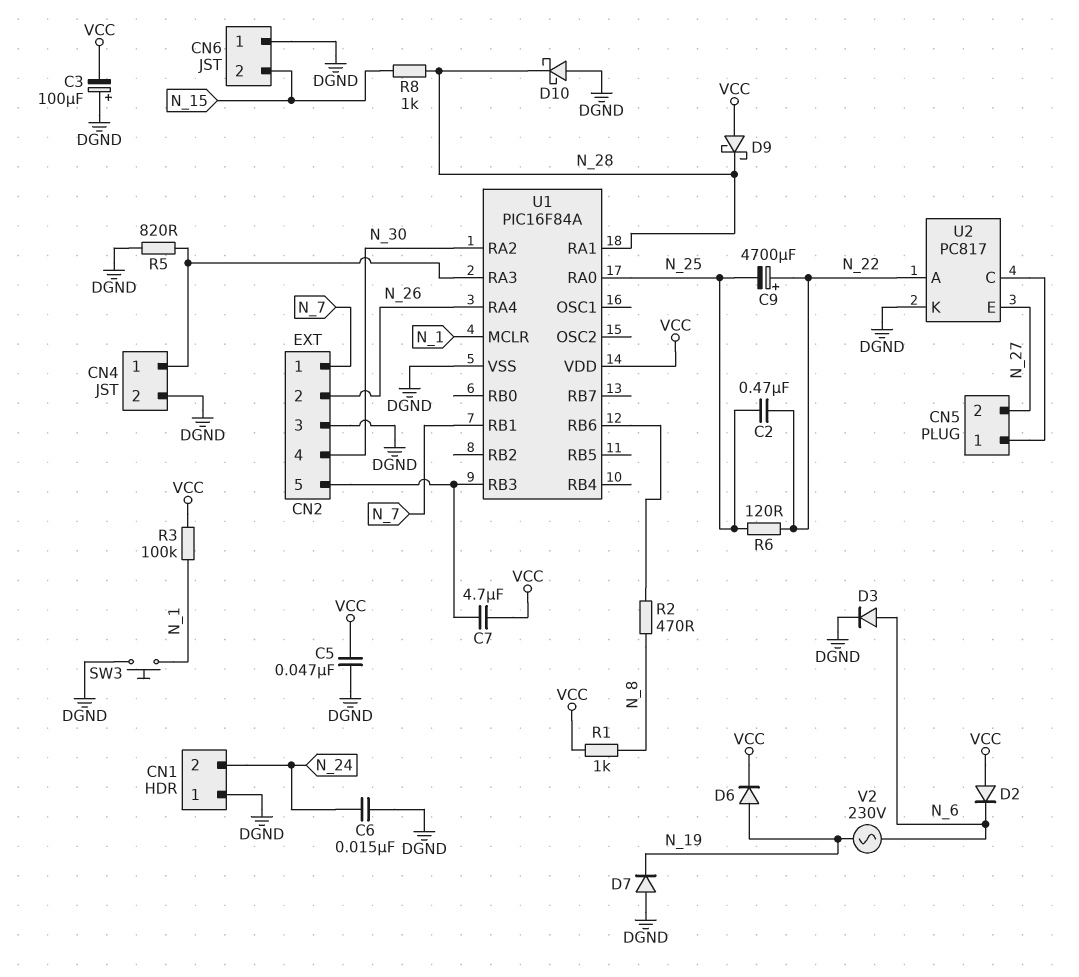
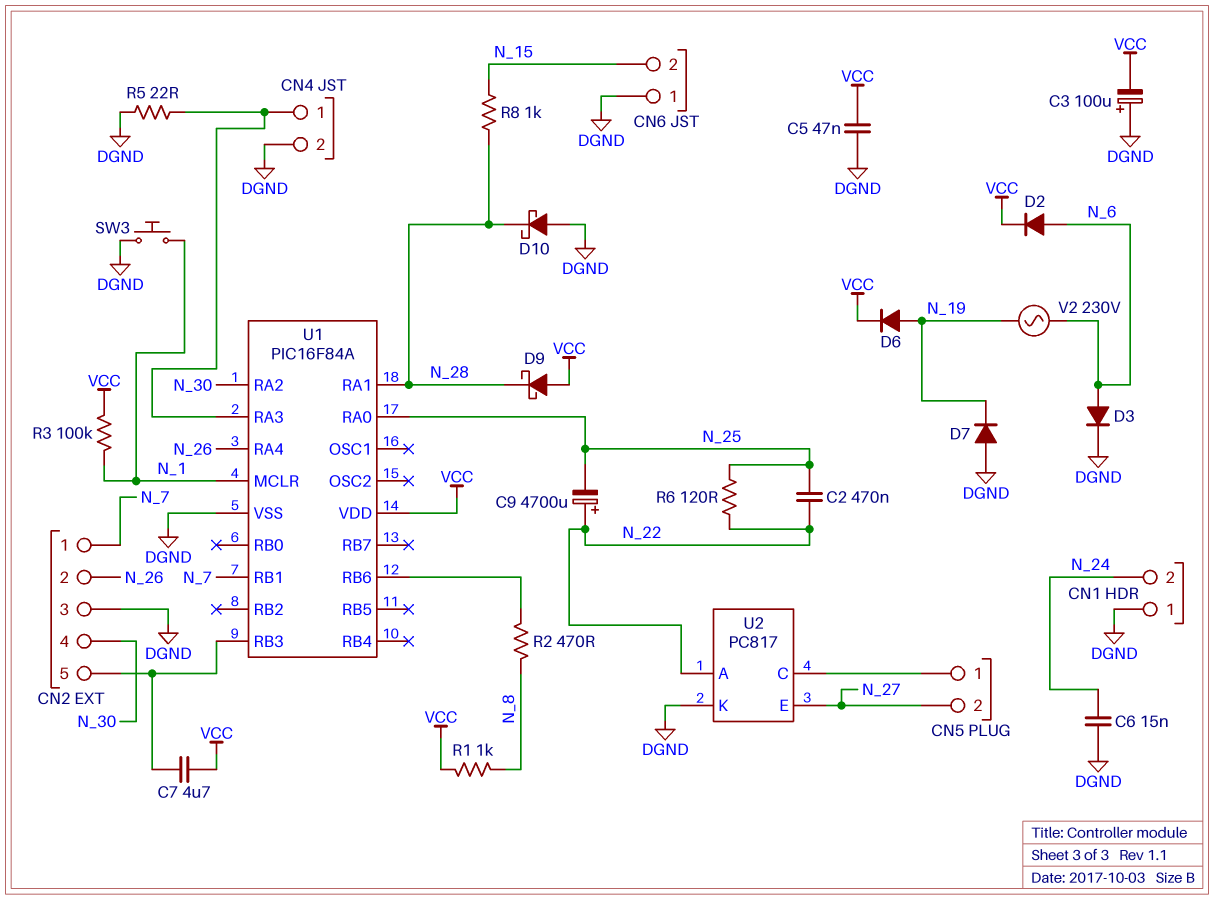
D2: diode (A VCC, K N_6) -> diode (A N_6, K VCC)
R5: 820 (CN4/1, DGND) -> 22 (CN4/1, DGND)

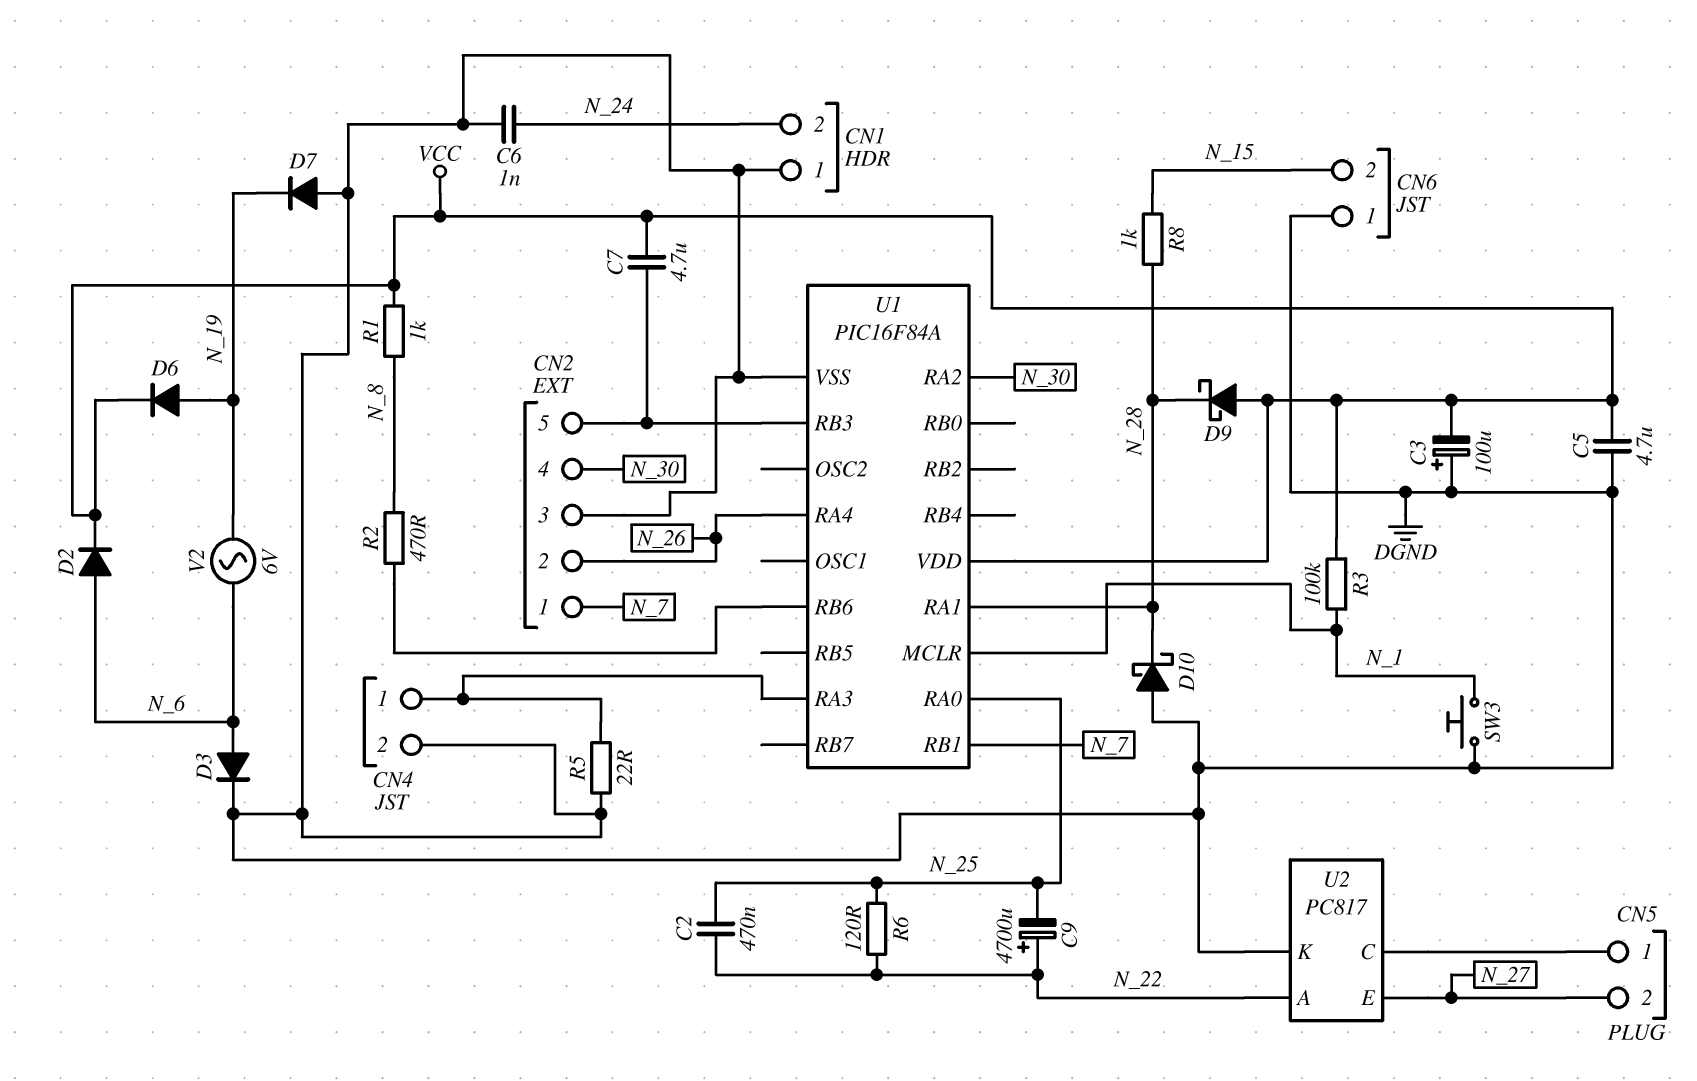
C5: 47nF (DGND, VCC) -> 4.7uF (DGND, VCC)
C6: 15nF (DGND, N_24) -> 1nF (DGND, N_24)
V2: AC 230V (N_6, N_19) -> AC 6V (N_6, N_19)

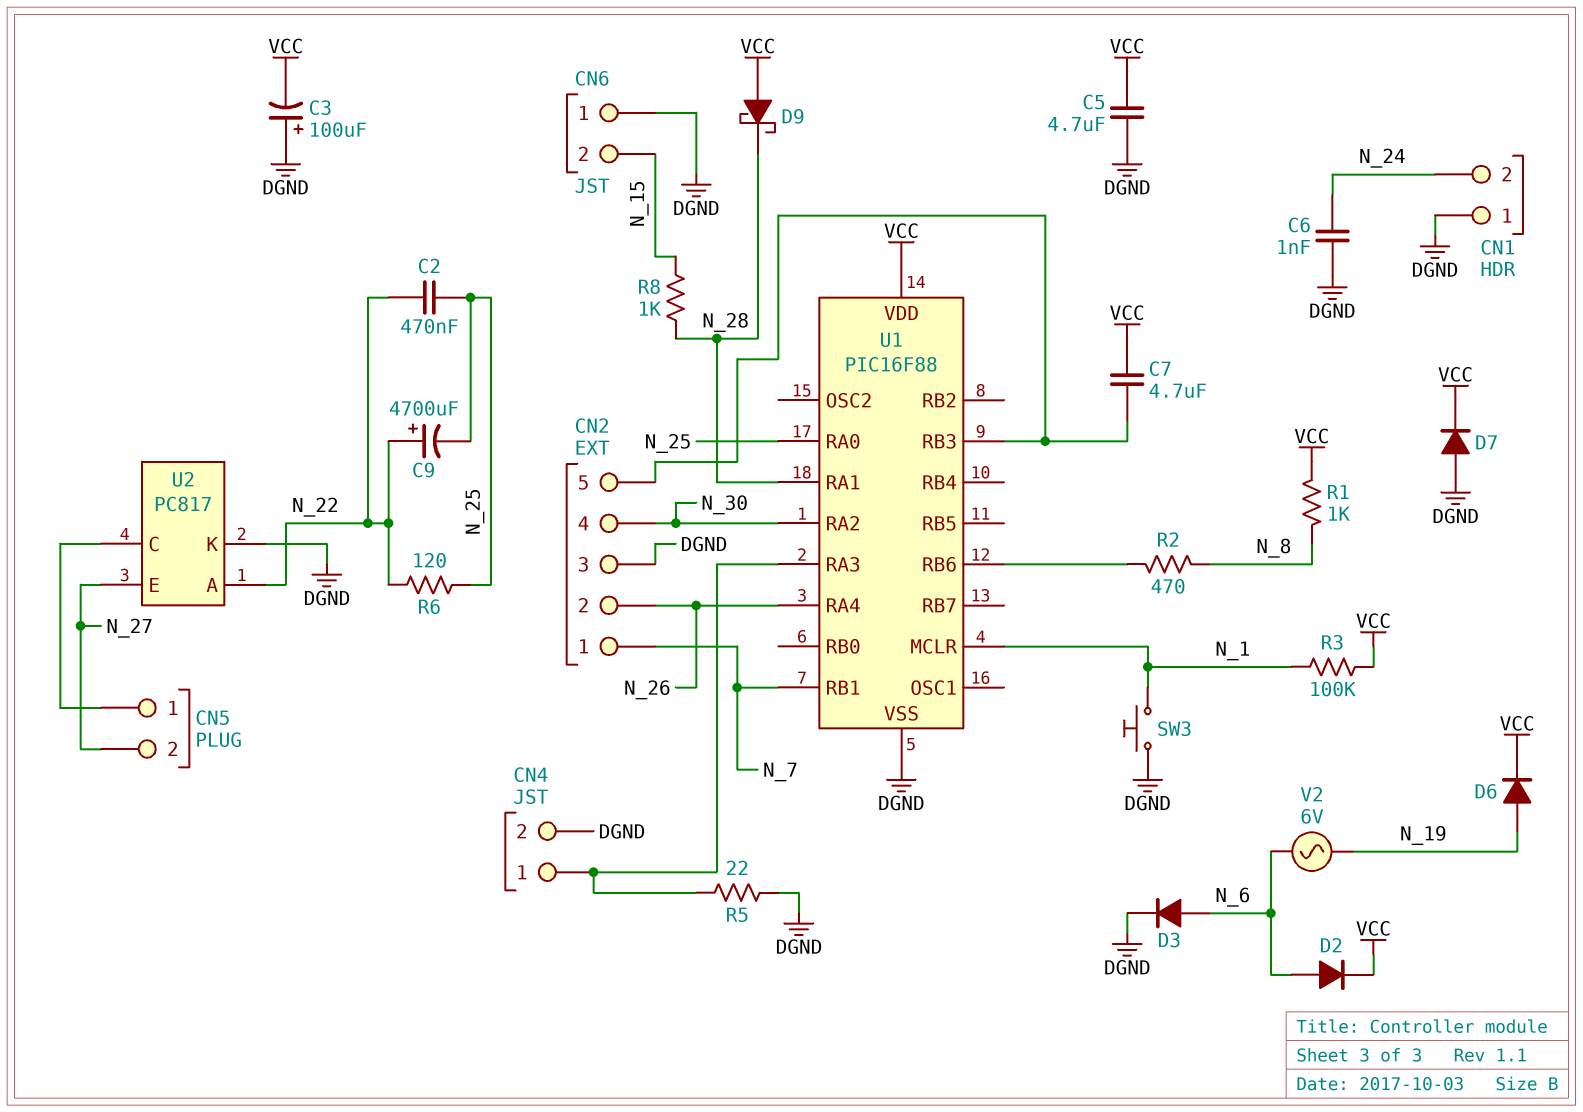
D7: diode (A DGND, K N_19) -> diode (A DGND, K VCC)
D10: schottky (A DGND, K N_28) -> none
U1: PIC16F84A -> PIC16F88

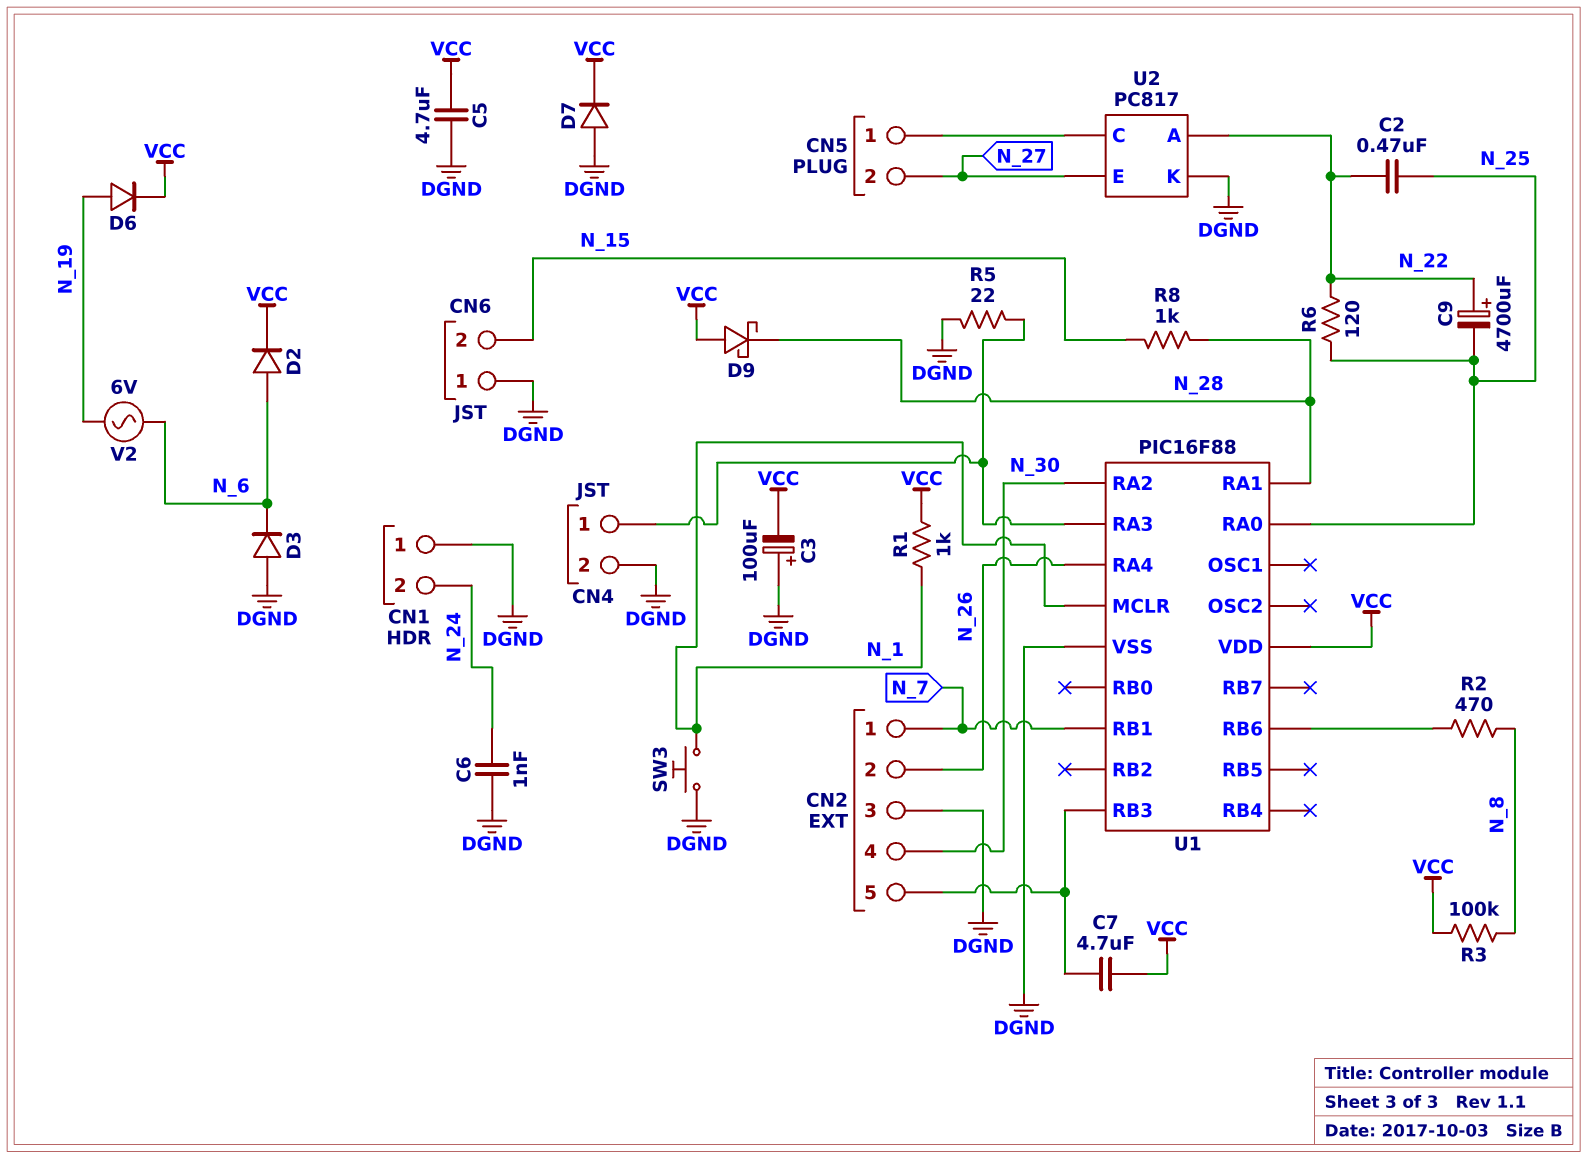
D3: diode (A N_6, K DGND) -> diode (A DGND, K N_6)
R1: 1k (N_8, VCC) -> 1k (N_1, VCC)
R3: 100k (N_1, VCC) -> 100k (N_8, VCC)

